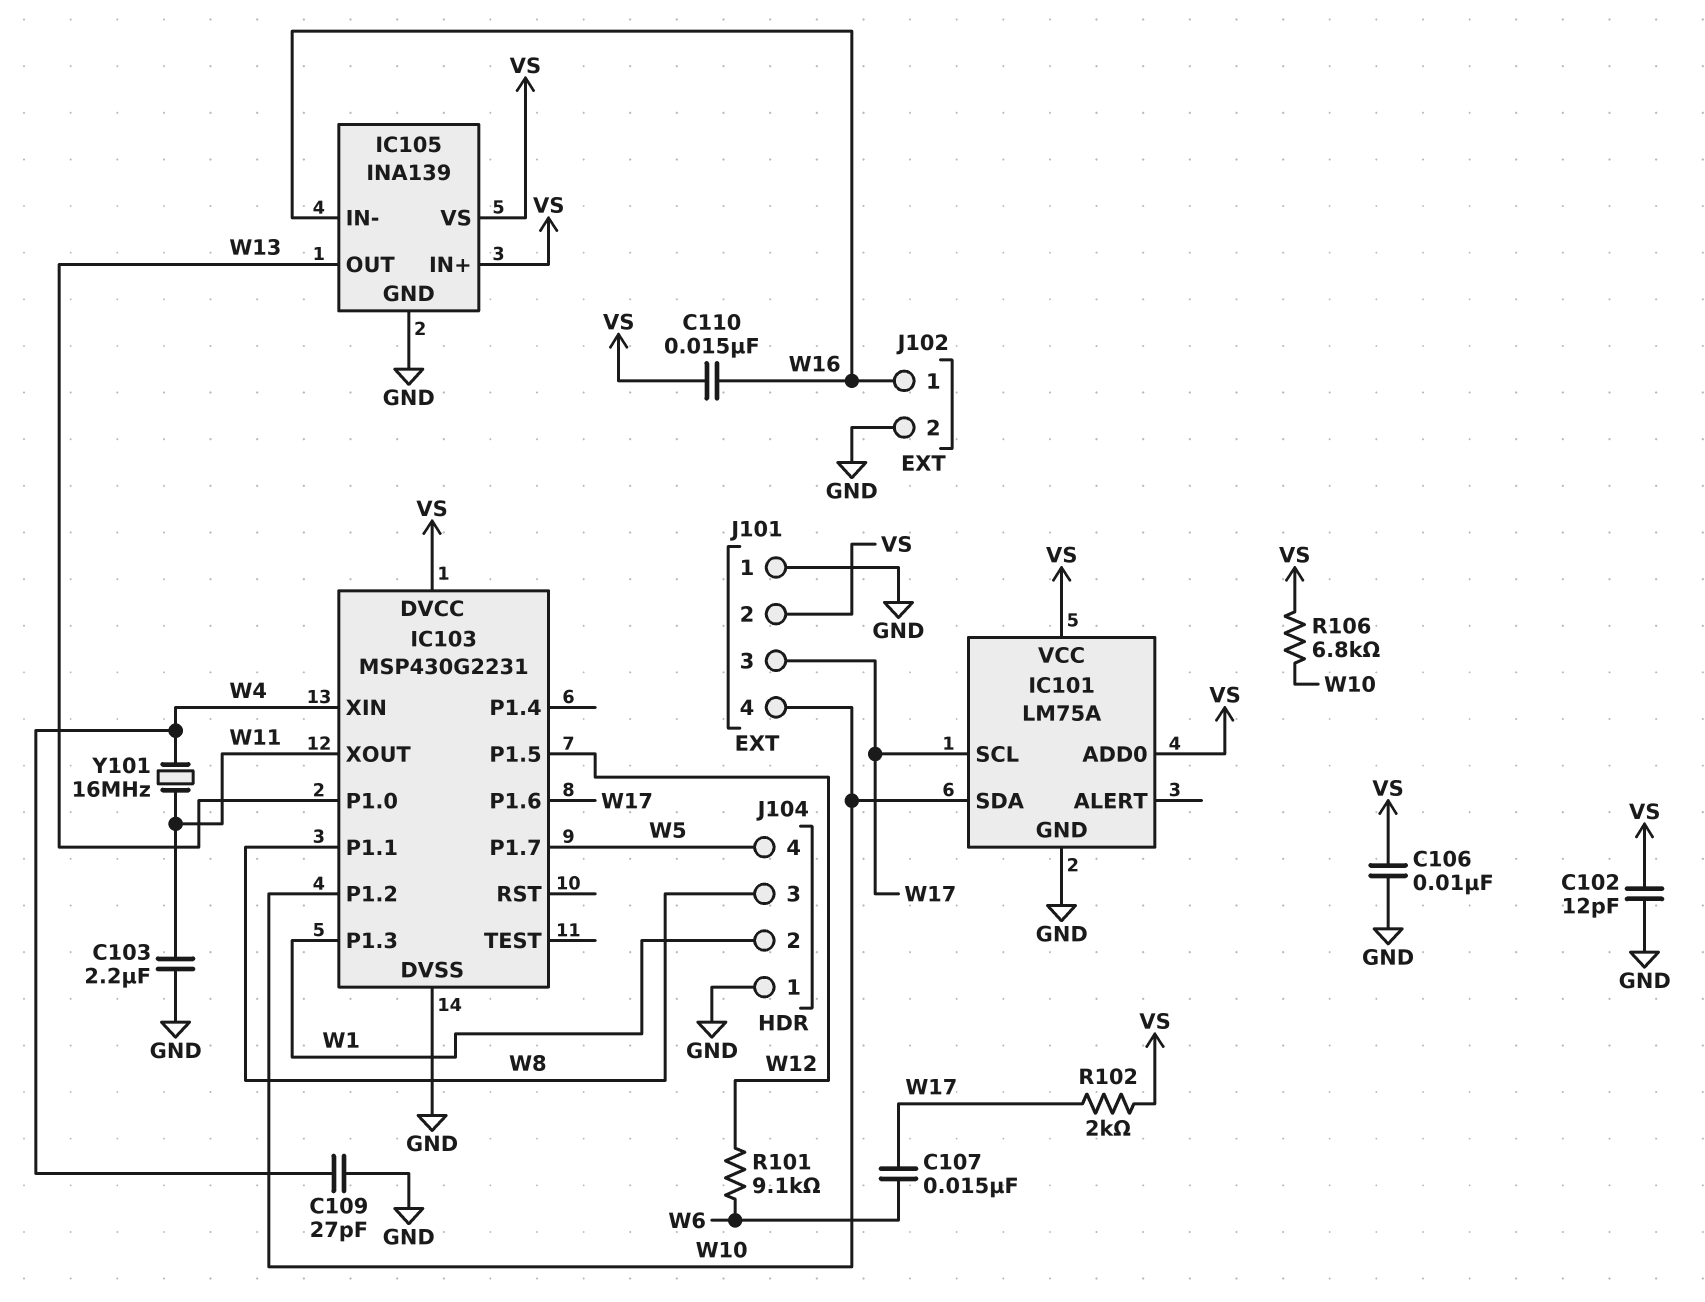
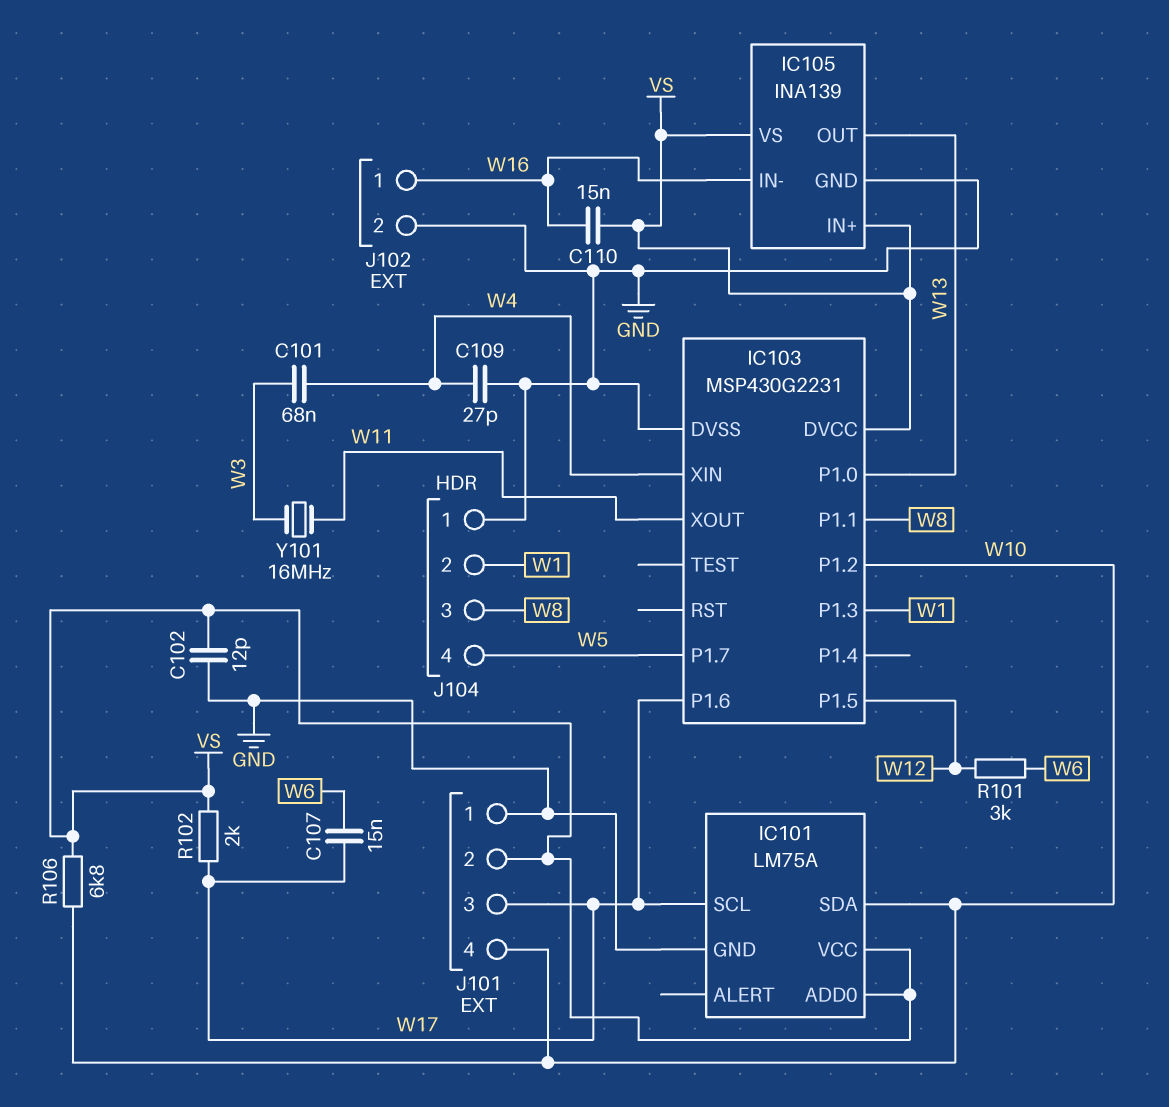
C101: none -> 68nF (W3, W4)
C103: 2.2uF (GND, W11) -> none
C106: 10nF (GND, VS) -> none
R101: 9.1k (W6, W12) -> 3k (W6, W12)
Y101: 16MHz (W4, W11) -> 16MHz (W3, W11)

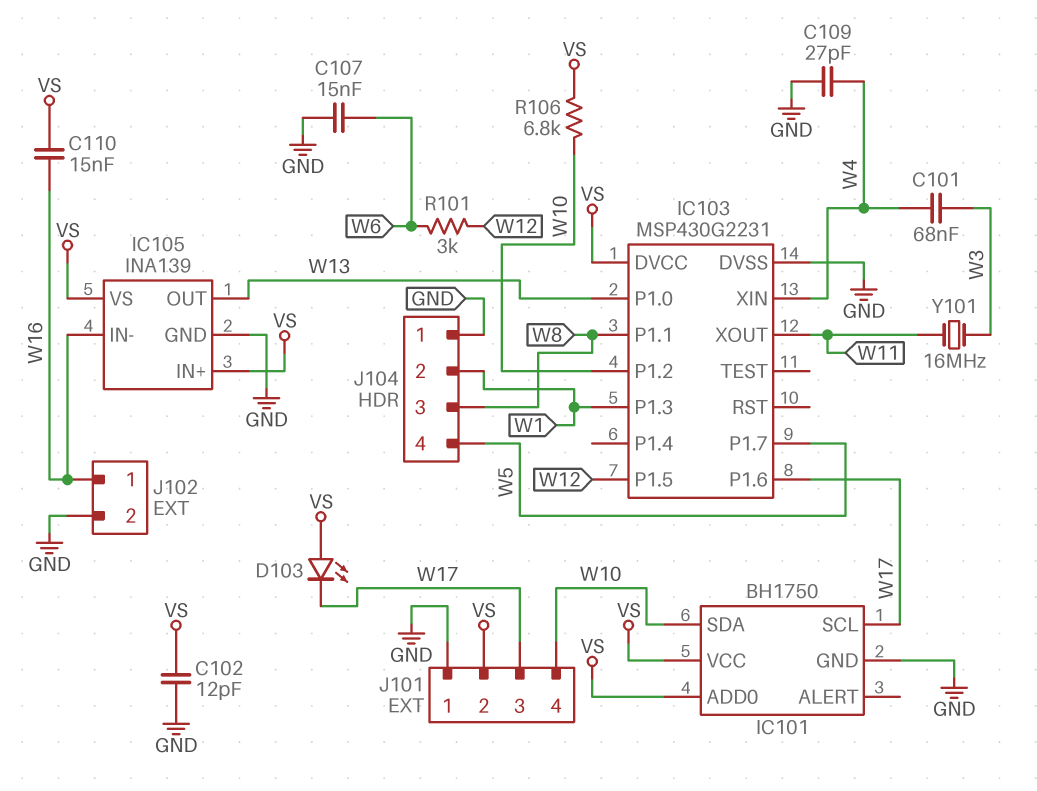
C107: 15nF (W6, W17) -> 15nF (GND, W6)
D103: none -> LED (A VS, K W17)
IC101: LM75A -> BH1750
R102: 2k (VS, W17) -> none

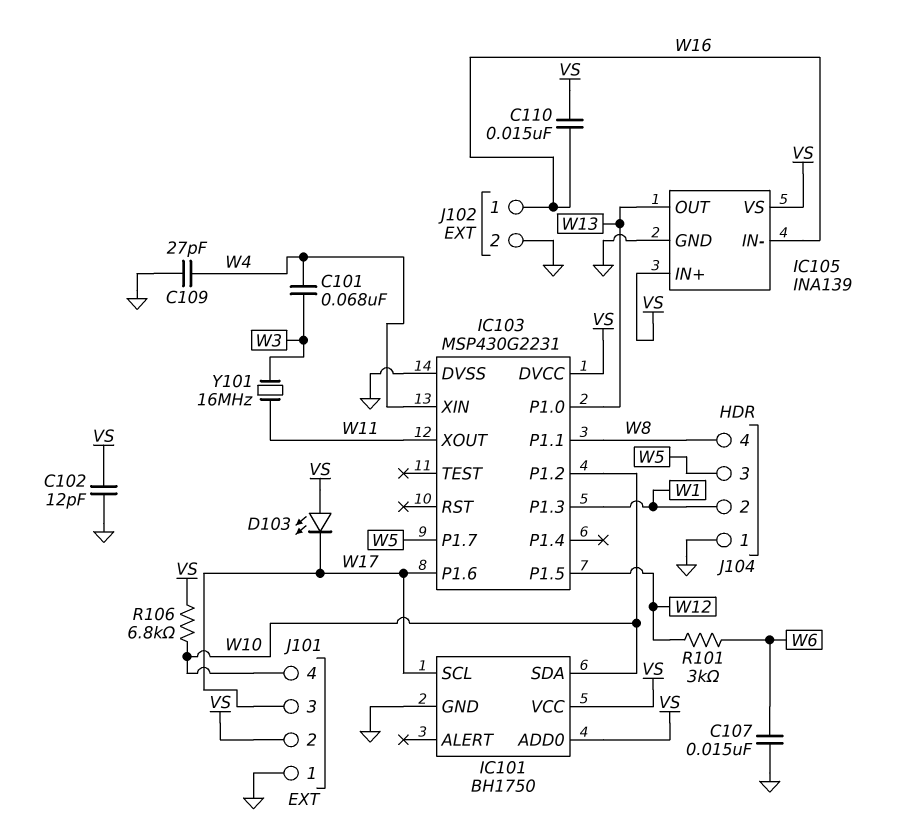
J104 pin 3: W8 -> W5
J104 pin 4: W5 -> W8

